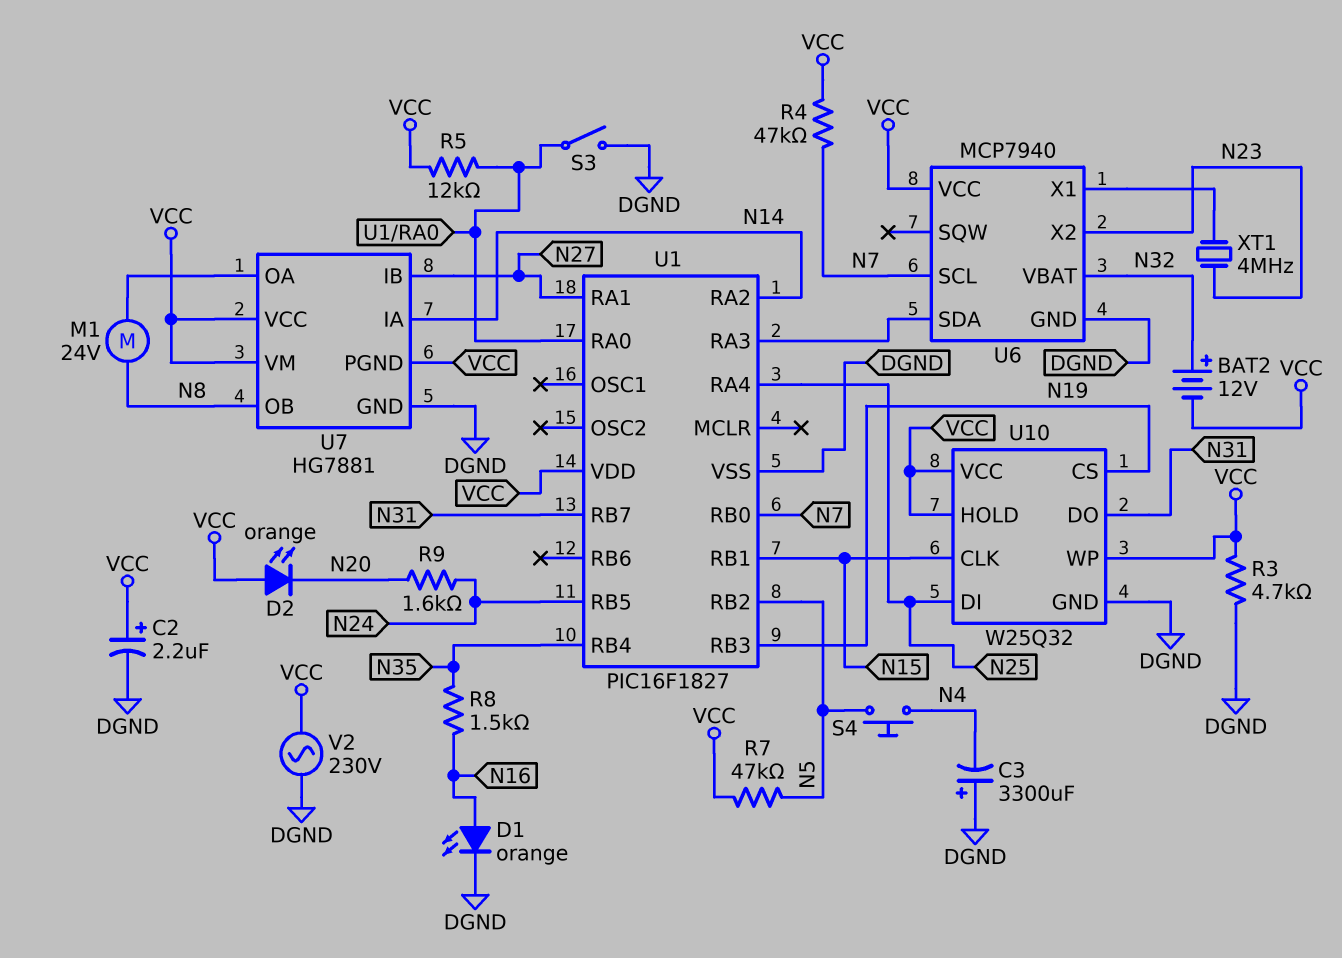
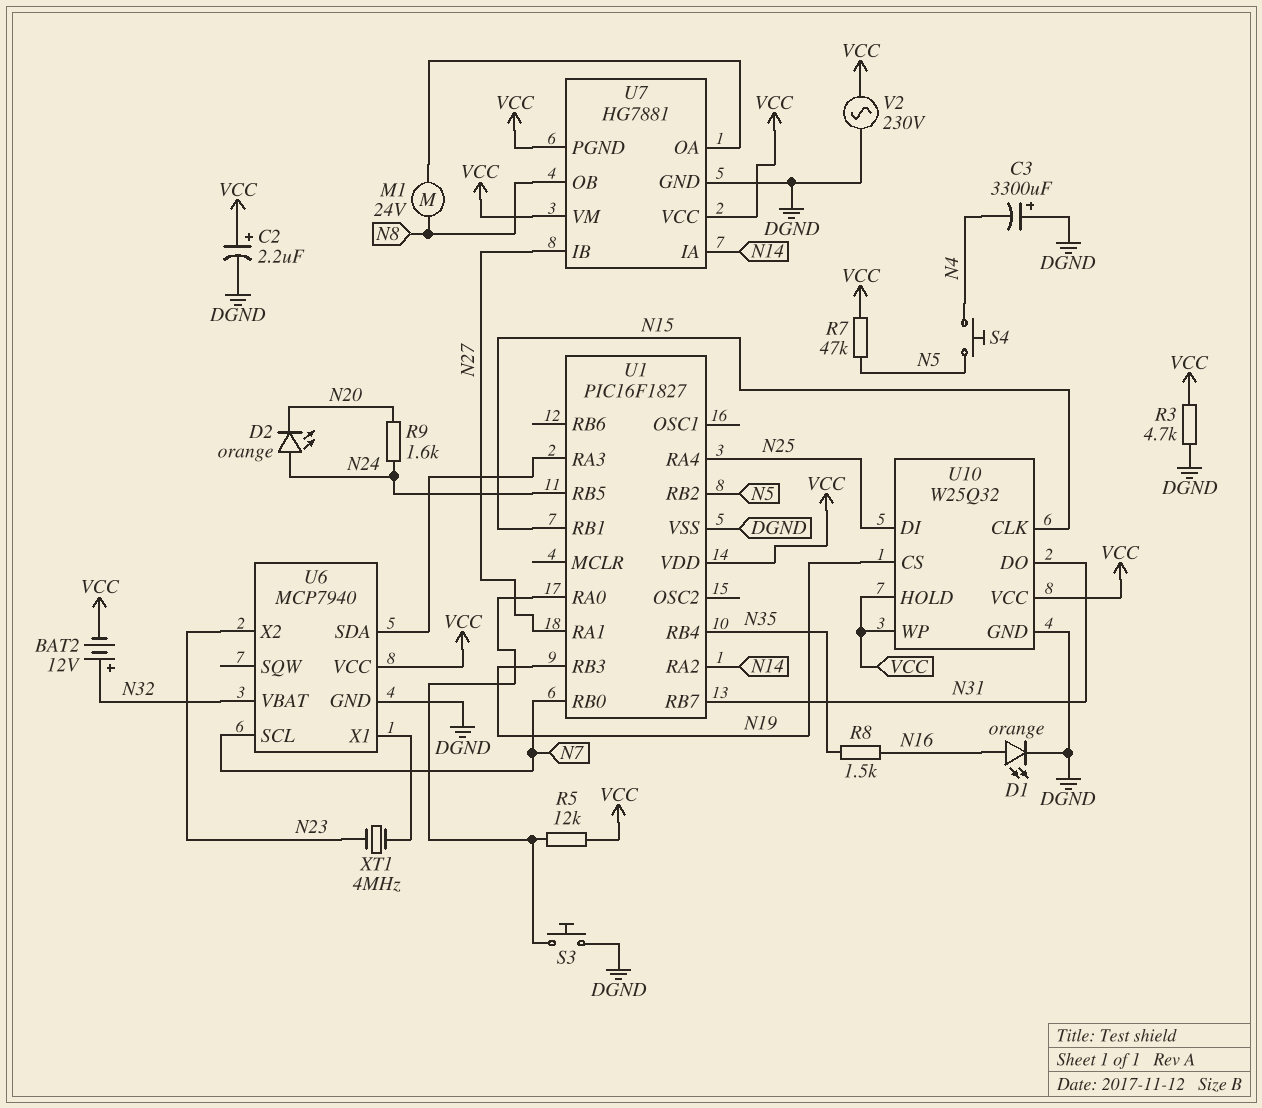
D2: LED orange (A VCC, K N20) -> LED orange (A N24, K N20)
R4: 47k (N7, VCC) -> none
S3: switch (DGND, U1/RA0) -> button (DGND, U1/RA0)

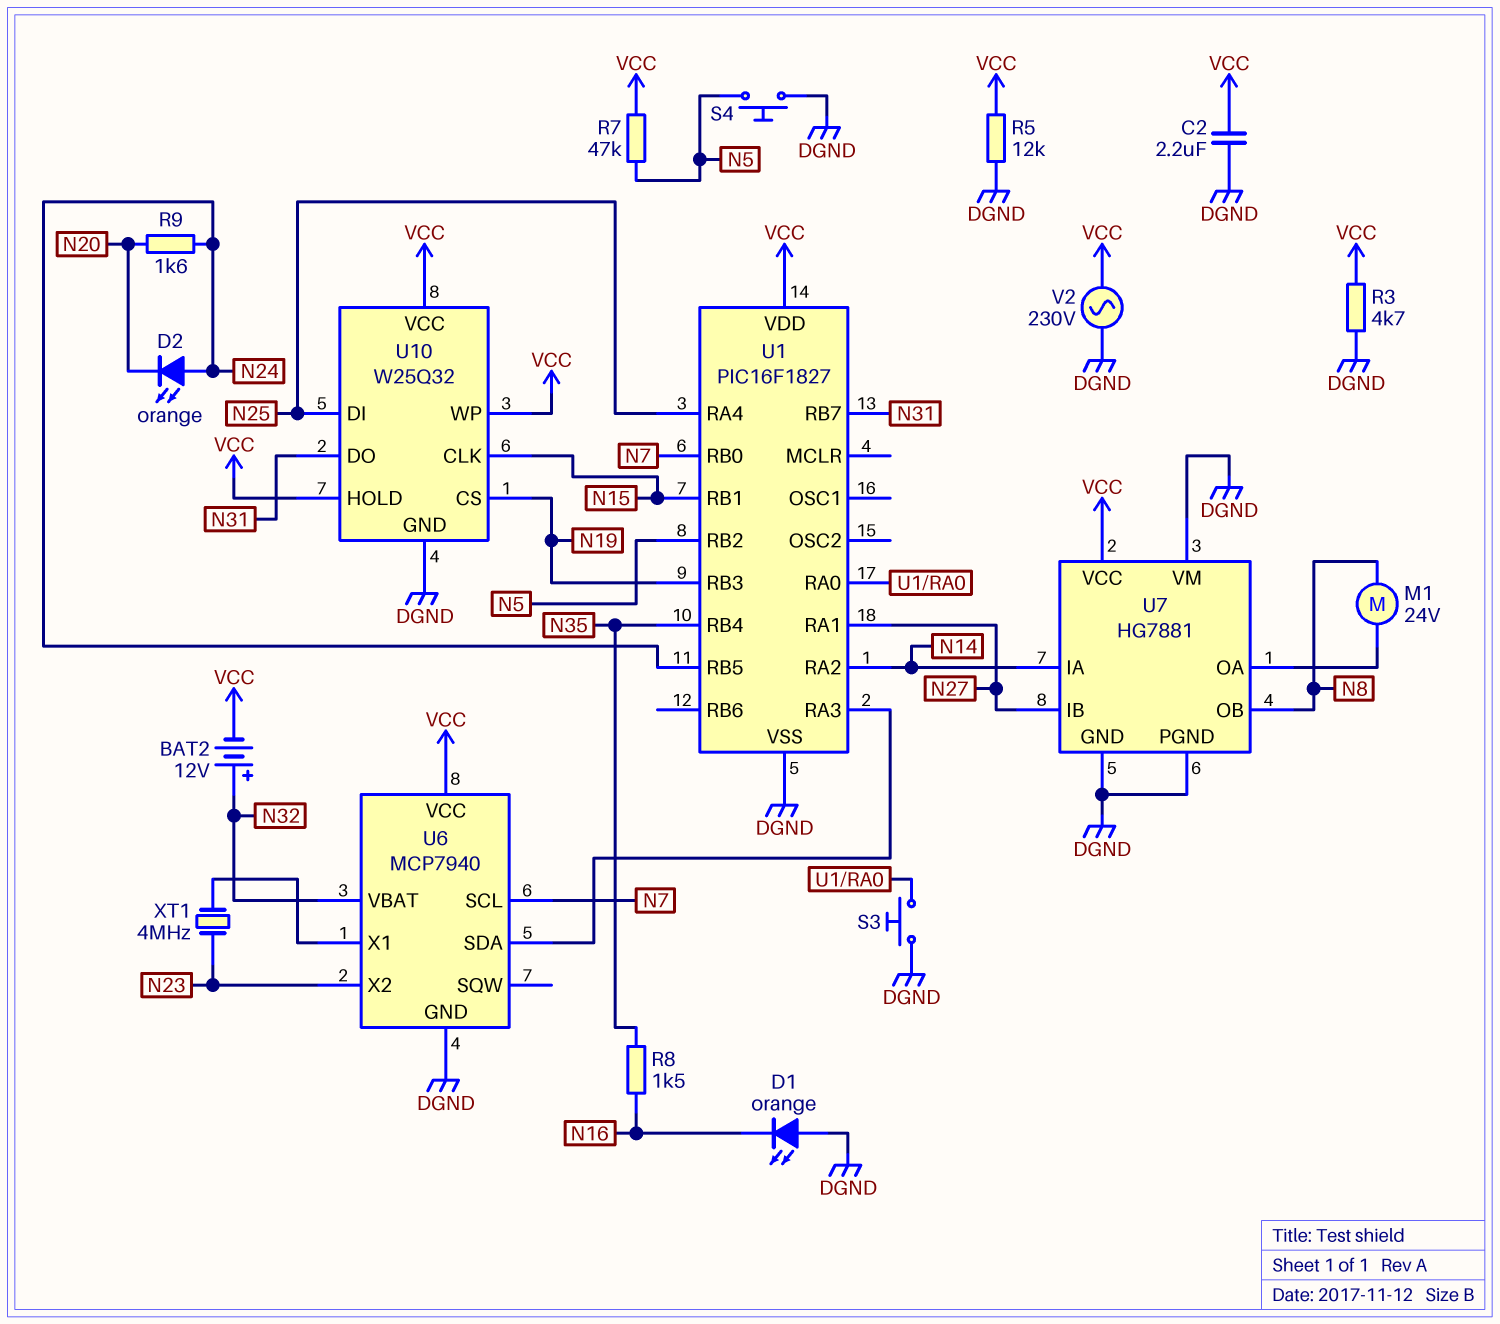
C2: 2.2uF (plus VCC, minus DGND) -> 2.2uF (DGND, VCC)
C3: 3300uF (plus DGND, minus N4) -> none
D1: LED orange (A N16, K DGND) -> LED orange (A DGND, K N16)
R5: 12k (U1/RA0, VCC) -> 12k (DGND, VCC)
S4: button (N4, N5) -> button (DGND, N5)
U7 pin PGND: VCC -> DGND
U7 pin VM: VCC -> DGND

